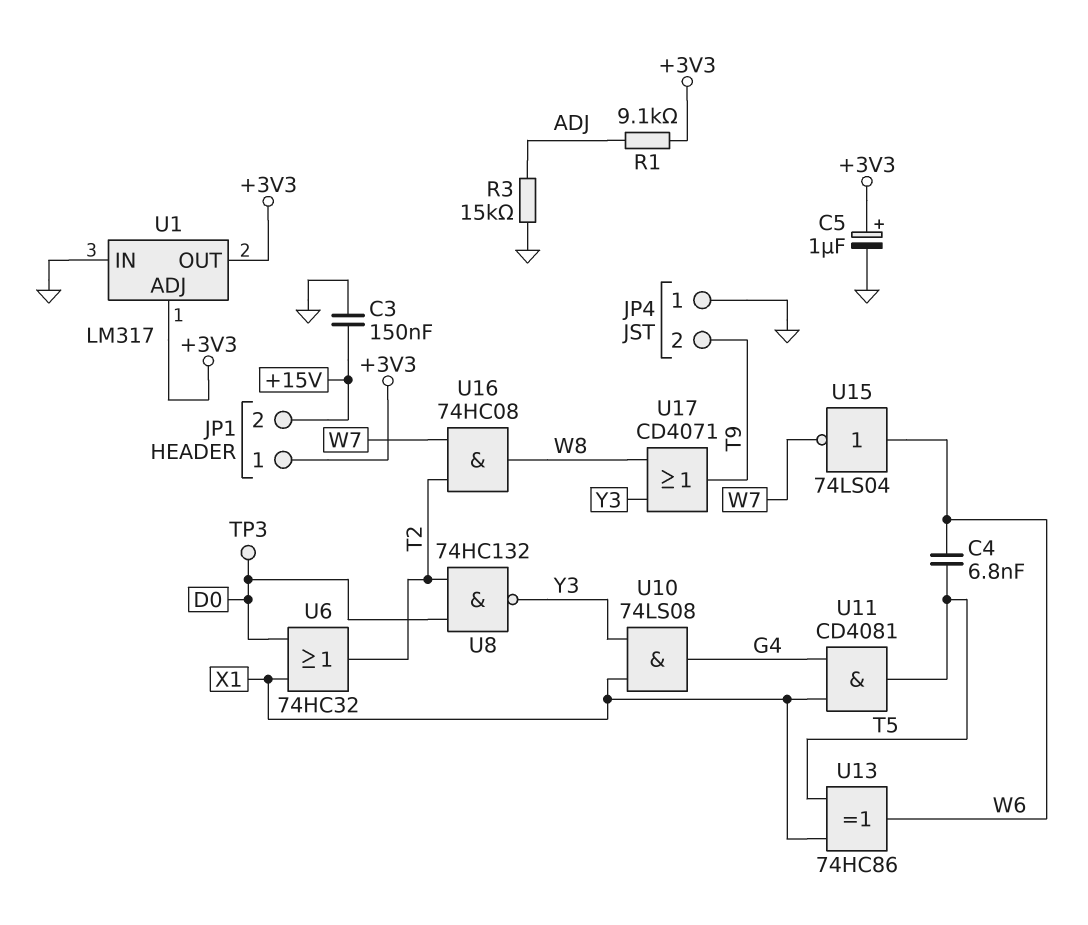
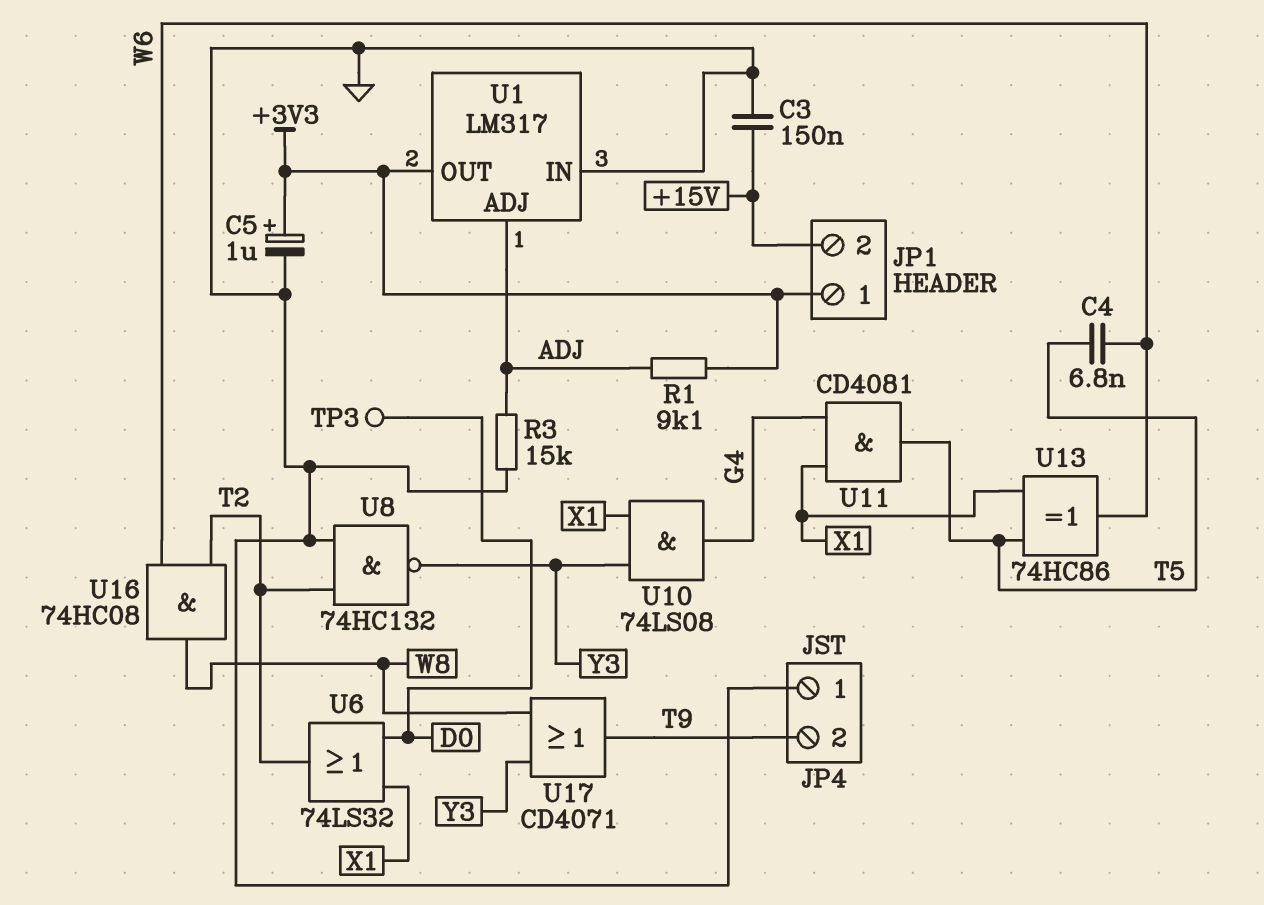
U1 pin ADJ: +3V3 -> ADJ
U6: OR 74HC32 (in D0, in X1, out T2) -> OR 74LS32 (in D0, in X1, out T2)
U8: NAND 74HC132 (in D0, in T2, out Y3) -> NAND 74HC132 (in GND, in T2, out Y3)
U15: NOT 74LS04 (in W6, out W7) -> none
U16: AND 74HC08 (in T2, in W7, out W8) -> AND 74HC08 (in T2, in W6, out W8)

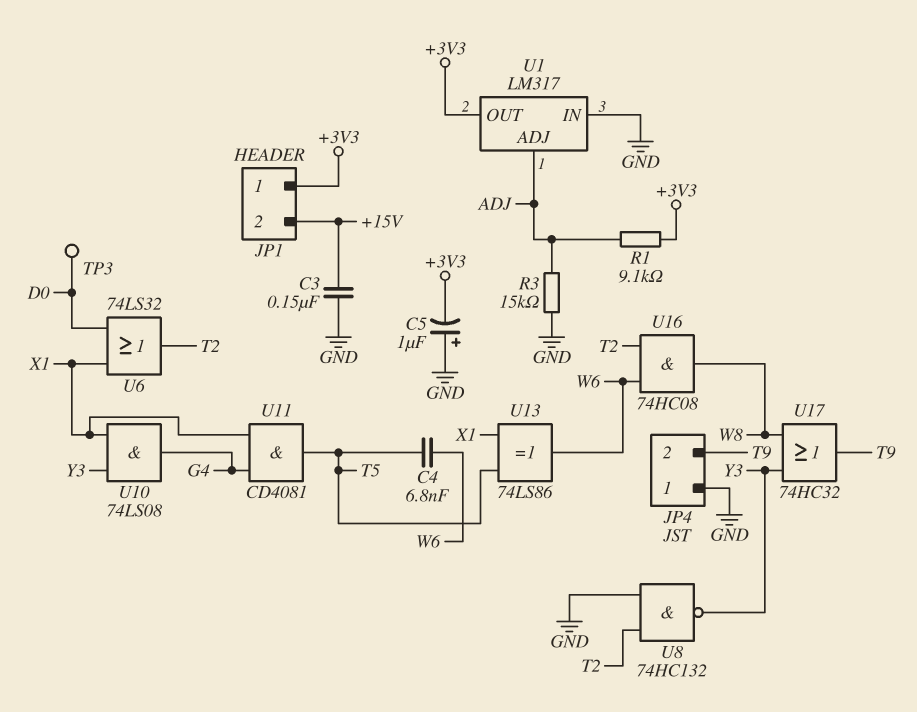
C5: 1uF (plus +3V3, minus GND) -> 1uF (plus GND, minus +3V3)
U13: XOR 74HC86 (in T5, in X1, out W6) -> XOR 74LS86 (in T5, in X1, out W6)
U17: OR CD4071 (in W8, in Y3, out T9) -> OR 74HC32 (in W8, in Y3, out T9)

